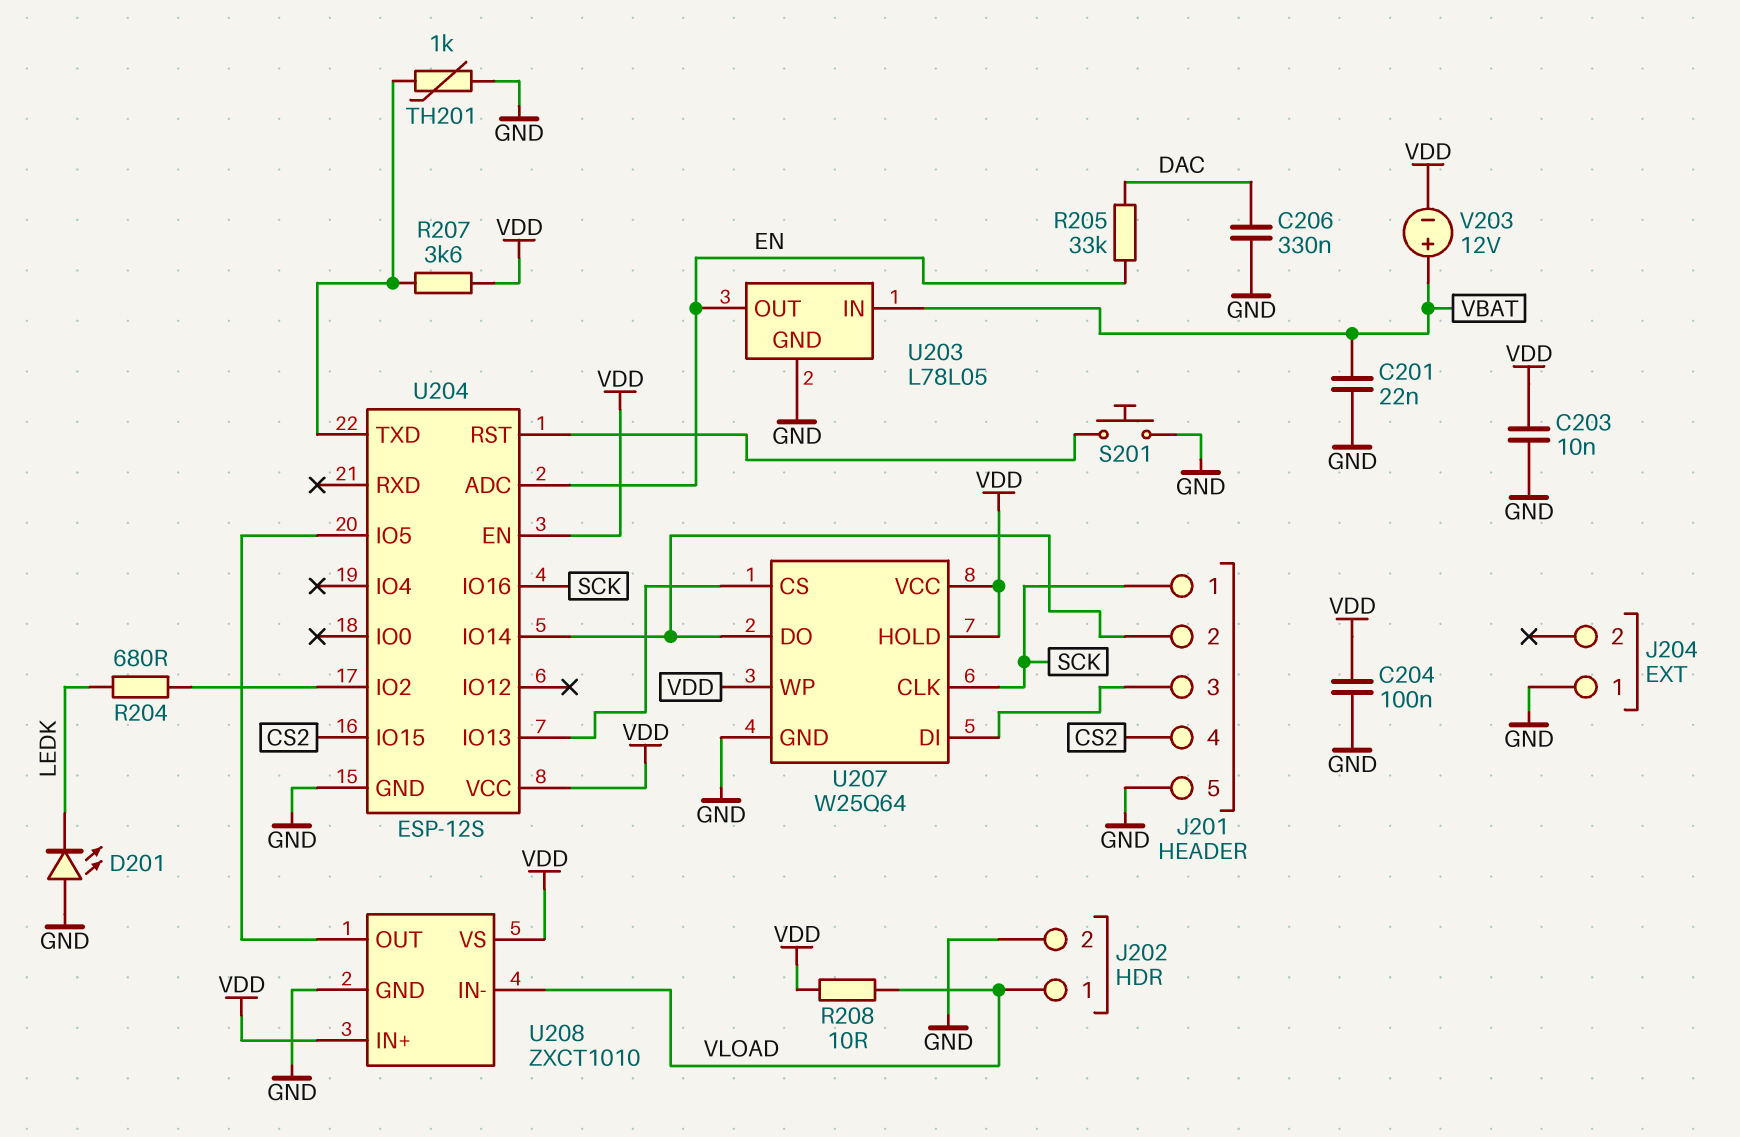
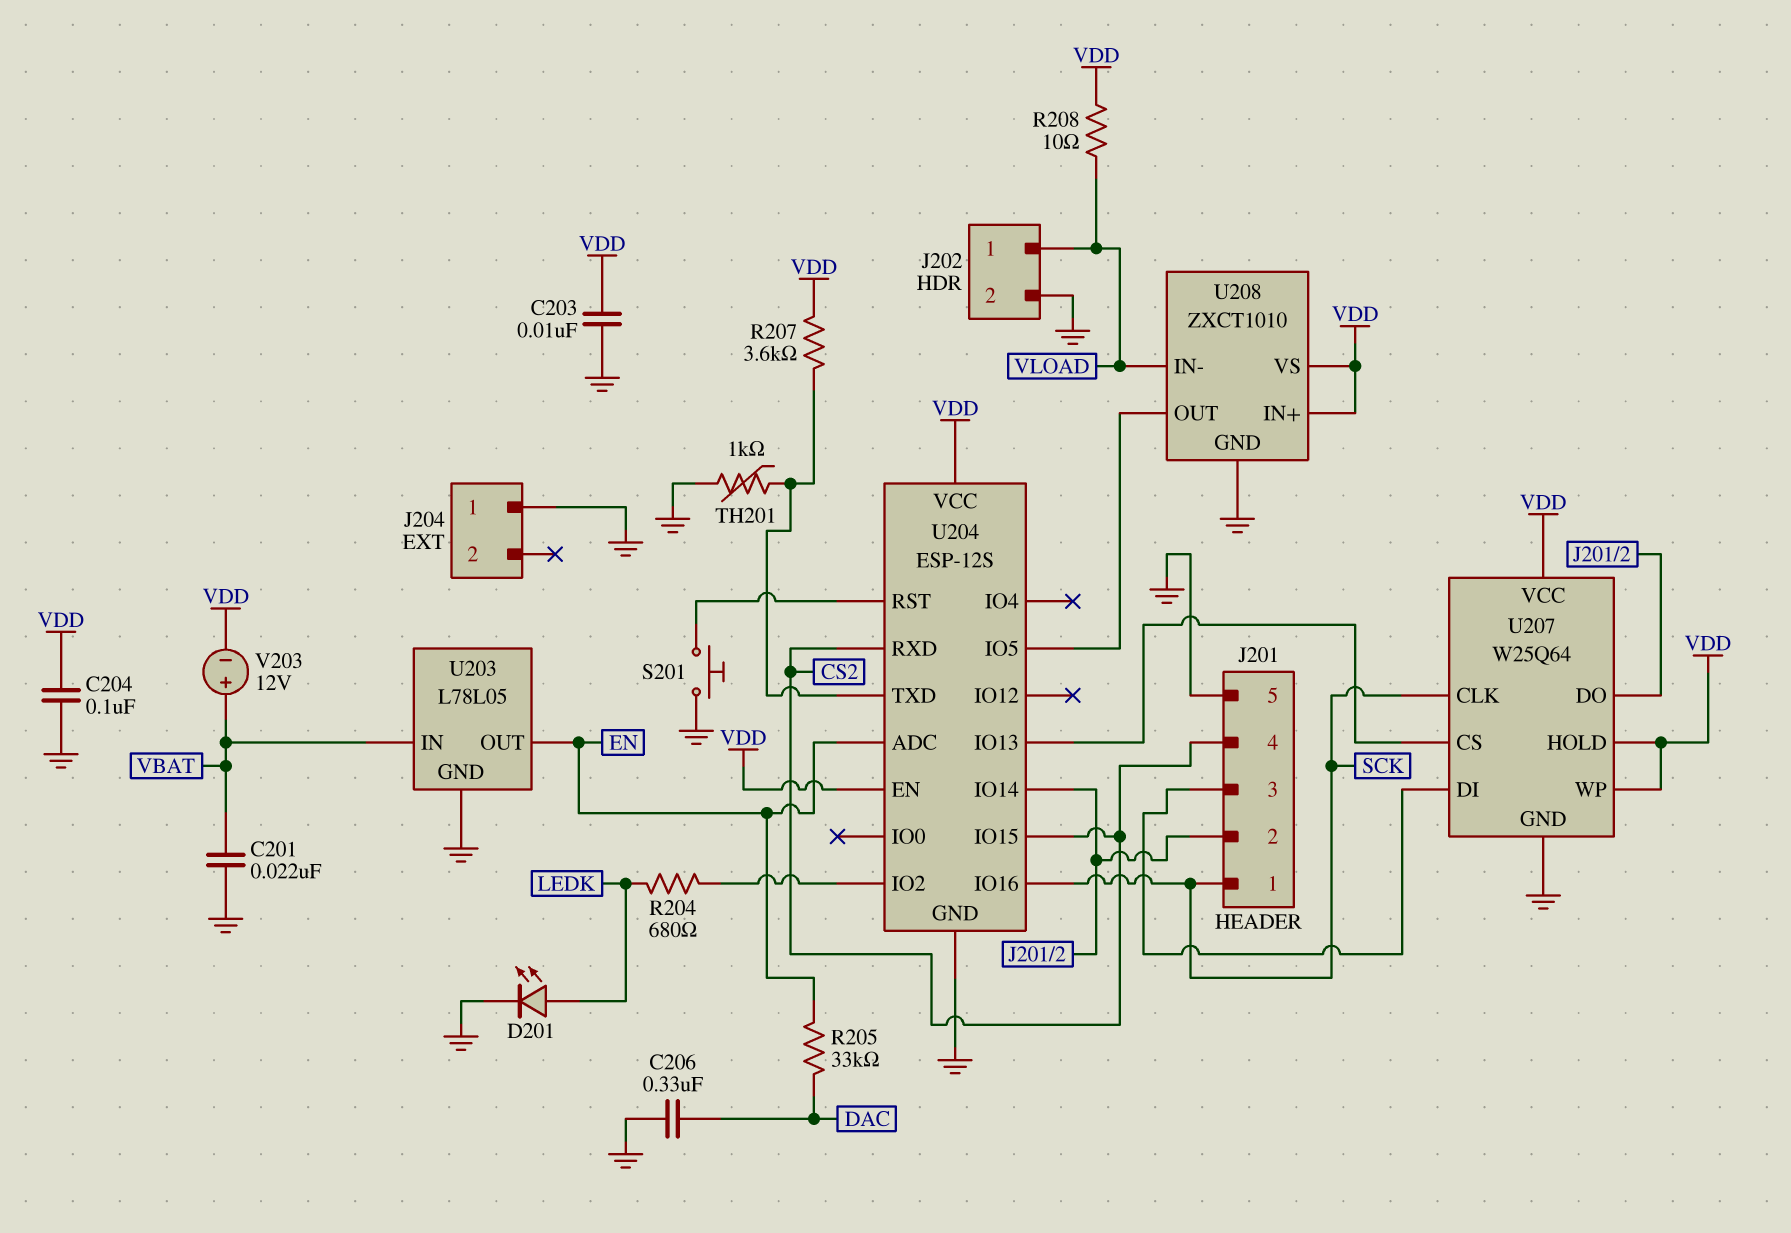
D201: LED (A GND, K LEDK) -> LED (A LEDK, K GND)
U204 pin RXD: none -> CS2

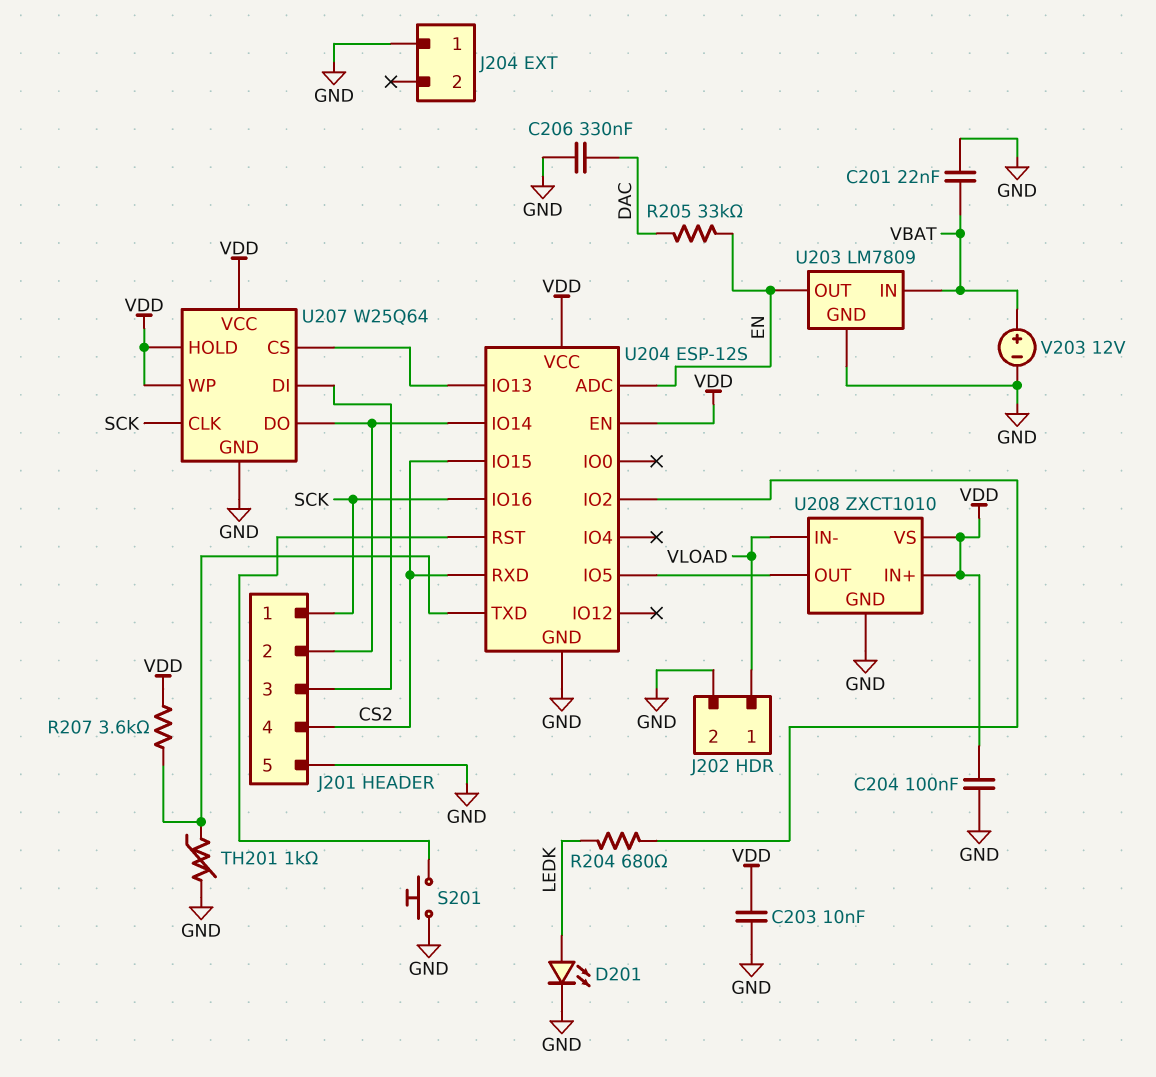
R208: 10 (VDD, VLOAD) -> none
U203: L78L05 -> LM7809
V203: 12V (plus VBAT, minus VDD) -> 12V (plus VBAT, minus GND)

